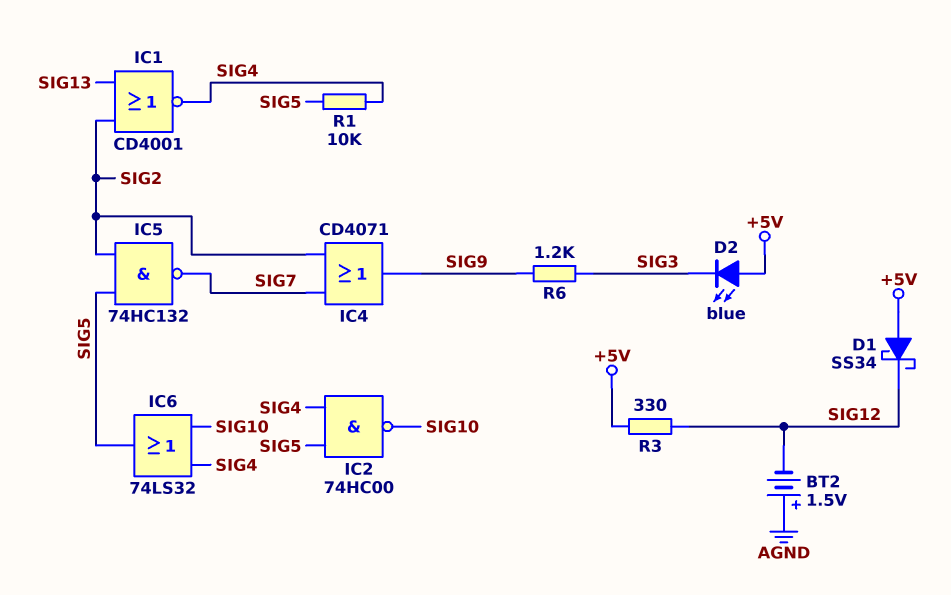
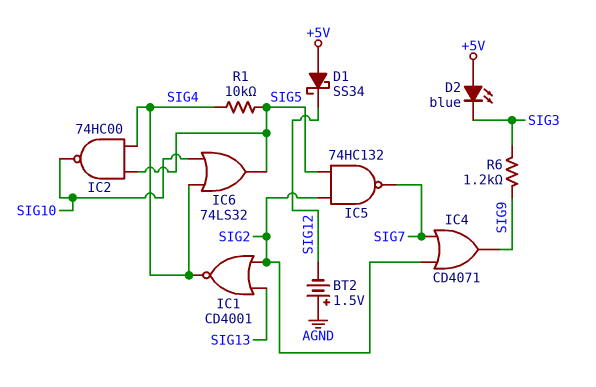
R3: 330 (+5V, SIG12) -> none

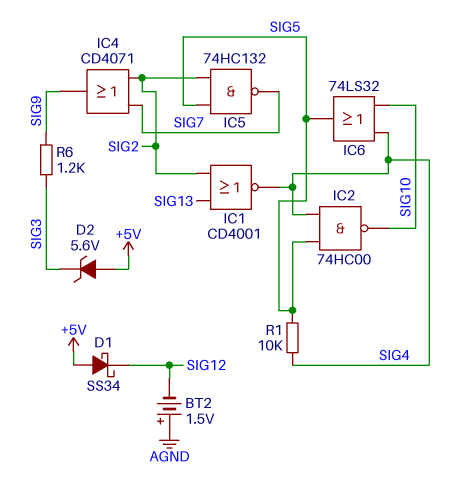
D2: LED blue (A +5V, K SIG3) -> zener 5.6V (A +5V, K SIG3)

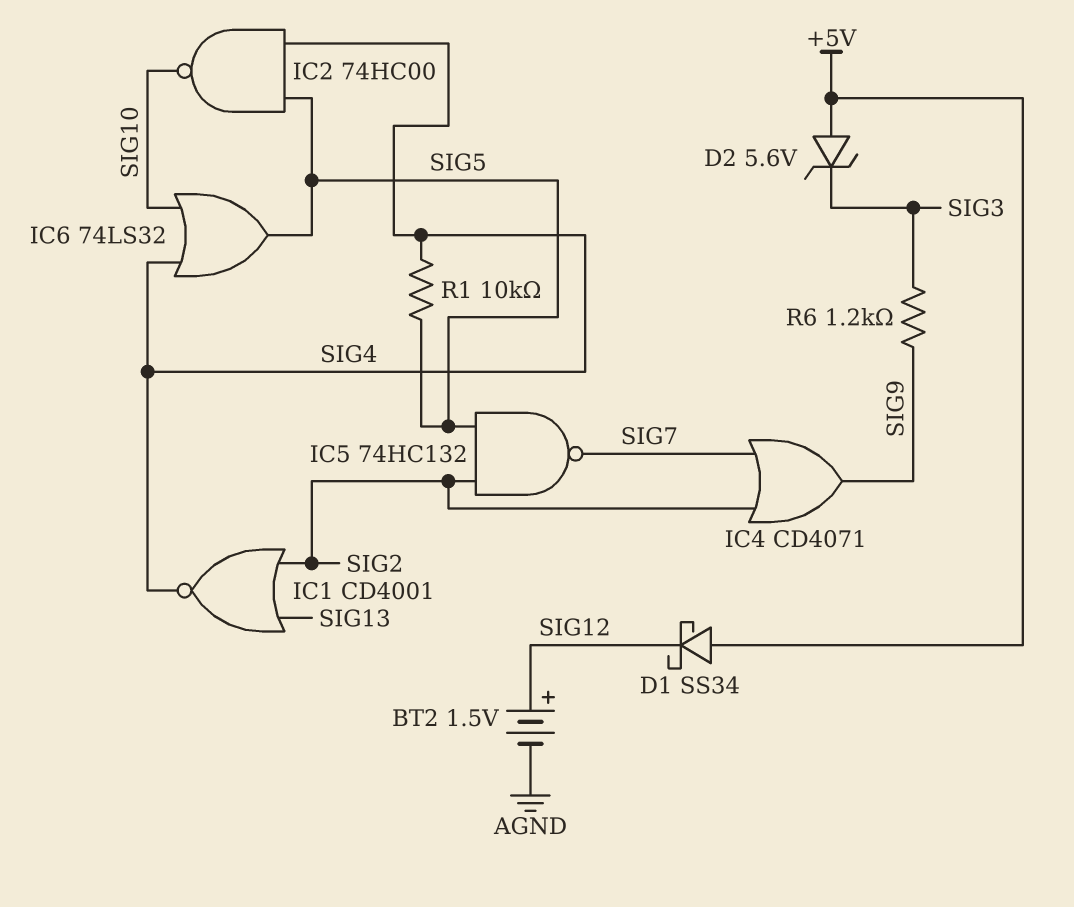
BT2: 1.5V (plus AGND, minus SIG12) -> 1.5V (plus SIG12, minus AGND)

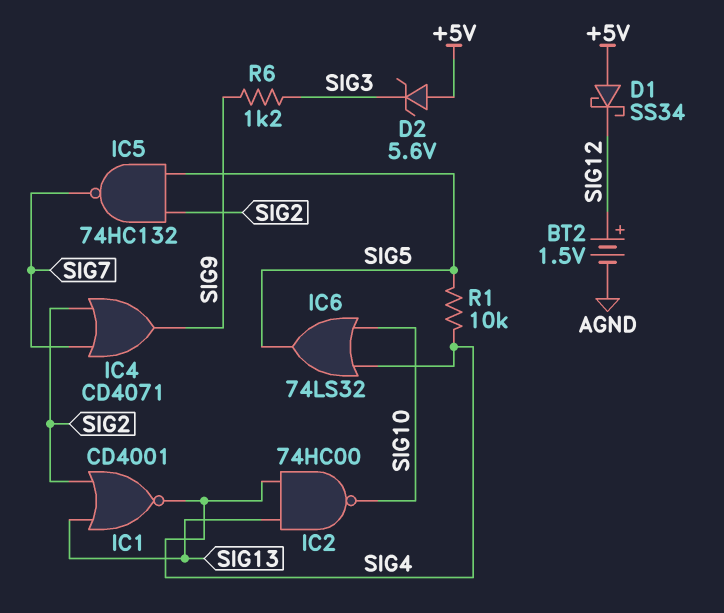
IC2: NAND 74HC00 (in SIG4, in SIG5, out SIG10) -> NAND 74HC00 (in SIG4, in SIG13, out SIG10)

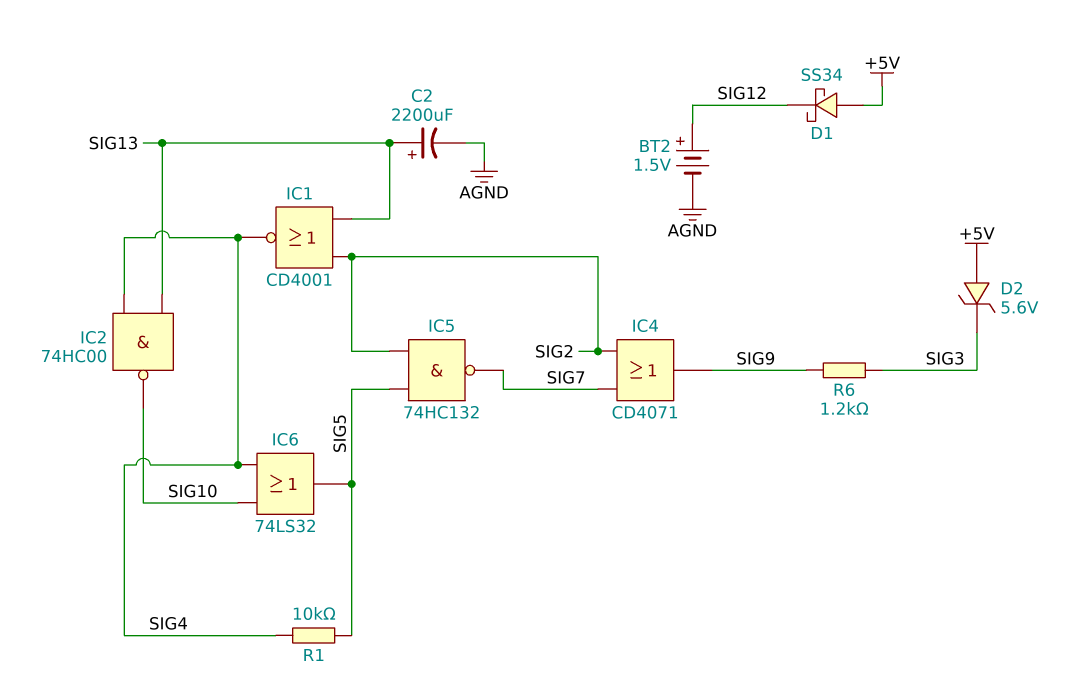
C2: none -> 2200uF (plus SIG13, minus AGND)

